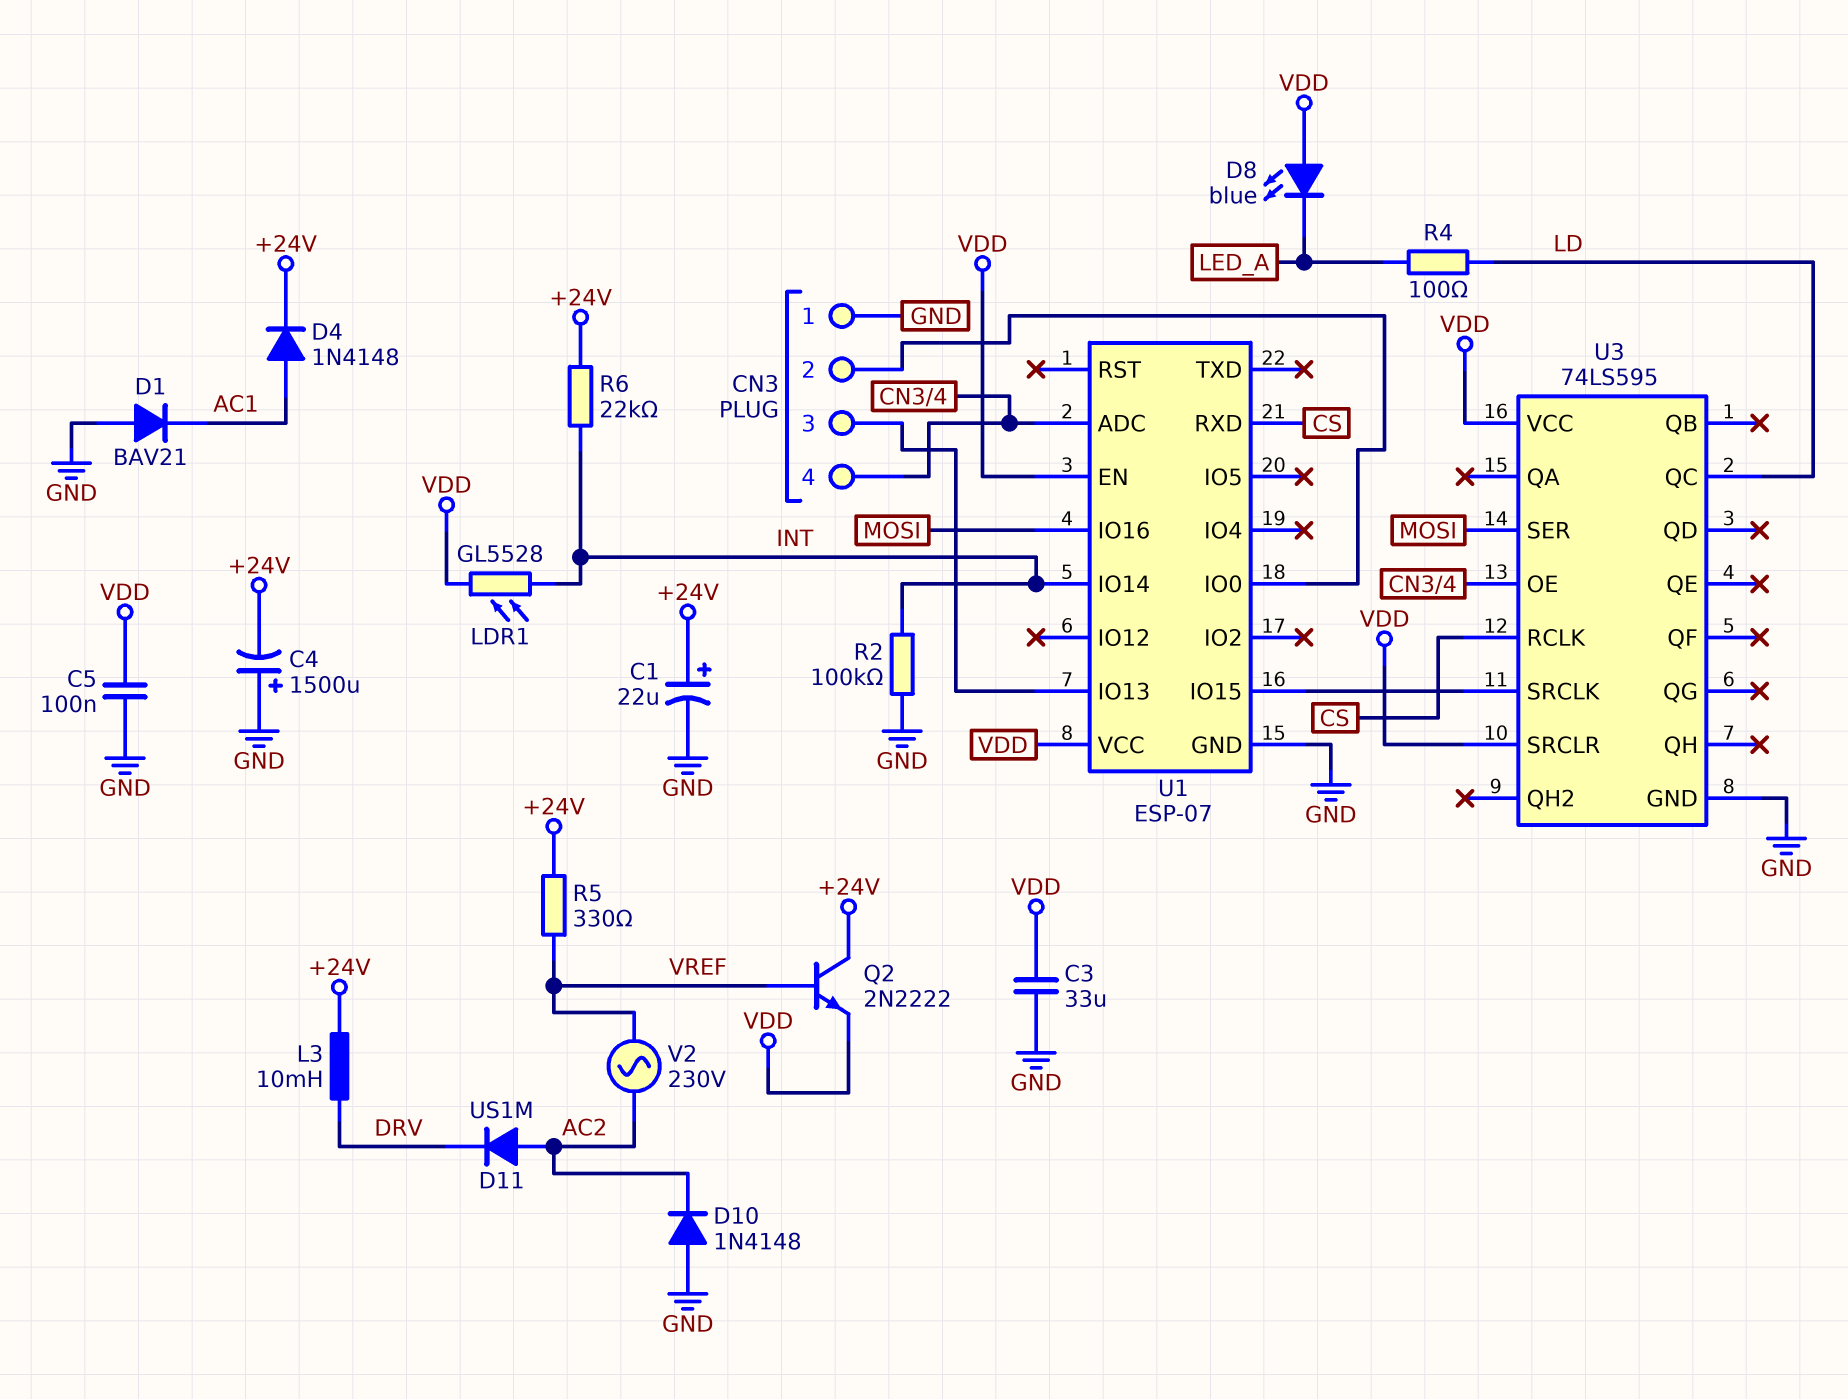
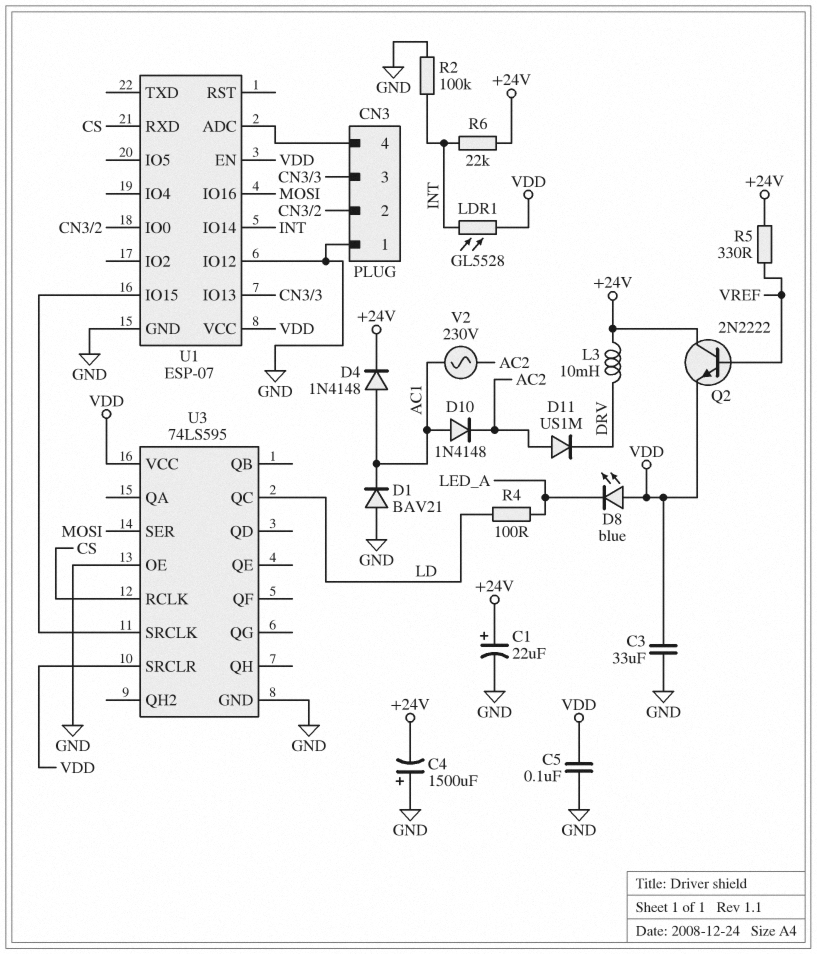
D10: diode 1N4148 (A GND, K AC2) -> diode 1N4148 (A AC1, K AC2)
U1 pin IO12: none -> GND
U3 pin OE: CN3/4 -> GND
V2: AC 230V (AC2, VREF) -> AC 230V (AC1, AC2)

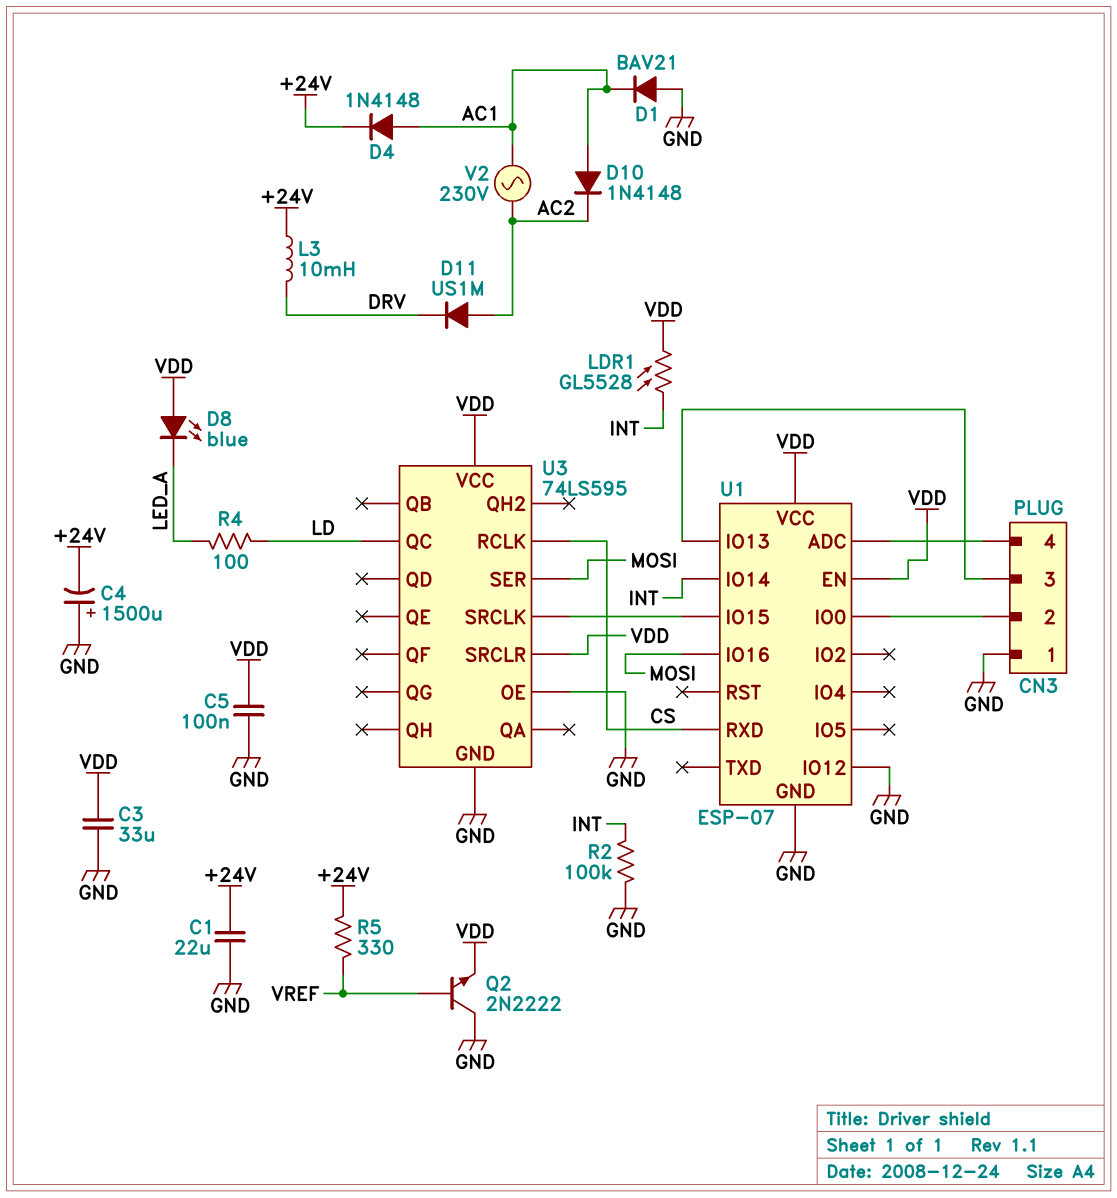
C1: 22uF (plus +24V, minus GND) -> 22uF (+24V, GND)
Q2: NPN 2N2222 (B VREF, C +24V, E VDD) -> NPN 2N2222 (B VREF, C GND, E VDD)
R6: 22k (+24V, INT) -> none

